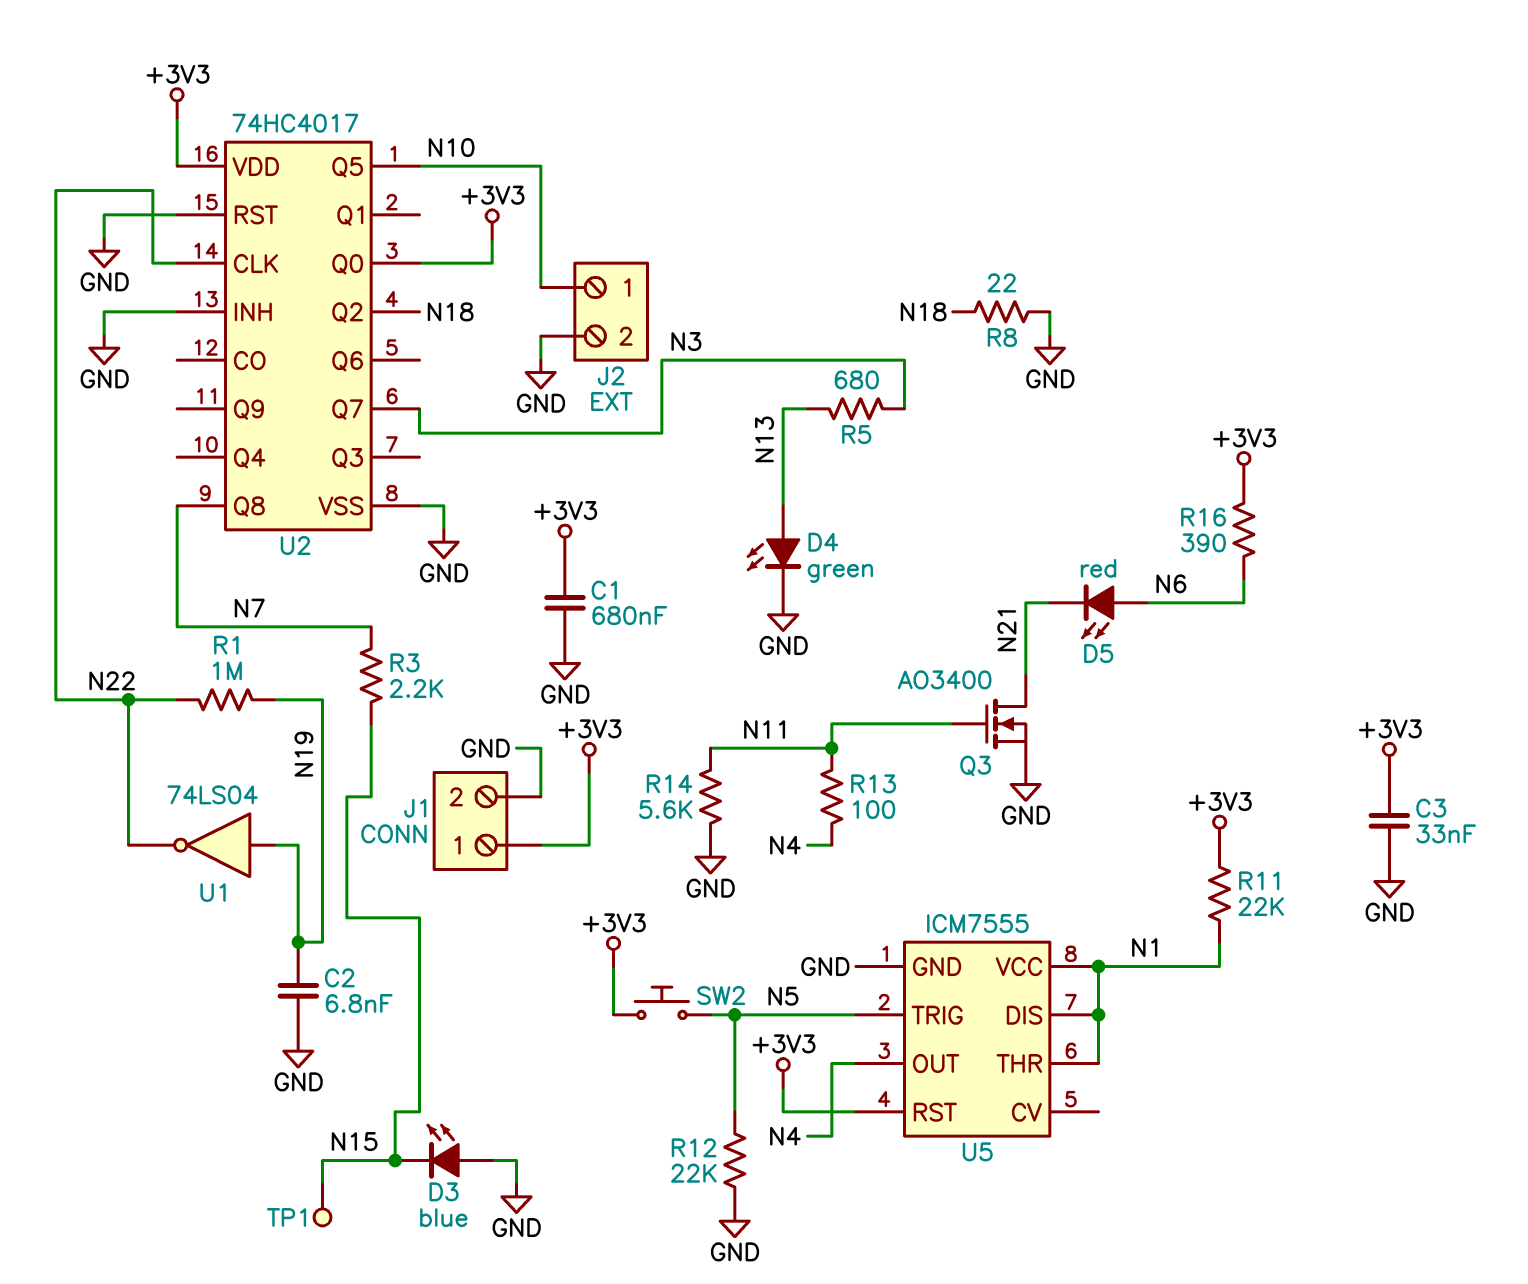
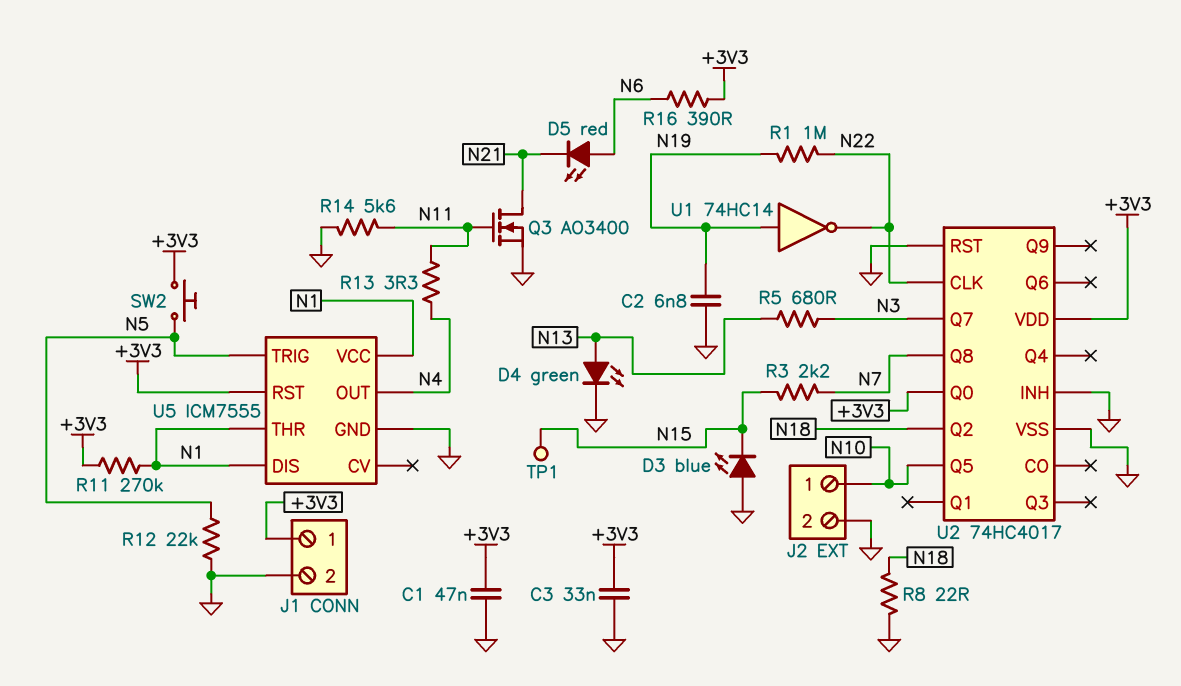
C1: 680nF (+3V3, GND) -> 47nF (+3V3, GND)
R11: 22k (+3V3, N1) -> 270k (+3V3, N1)
R13: 100 (N4, N11) -> 3.3 (N4, N11)
U1: NOT 74LS04 (in N19, out N22) -> NOT 74HC14 (in N19, out N22)

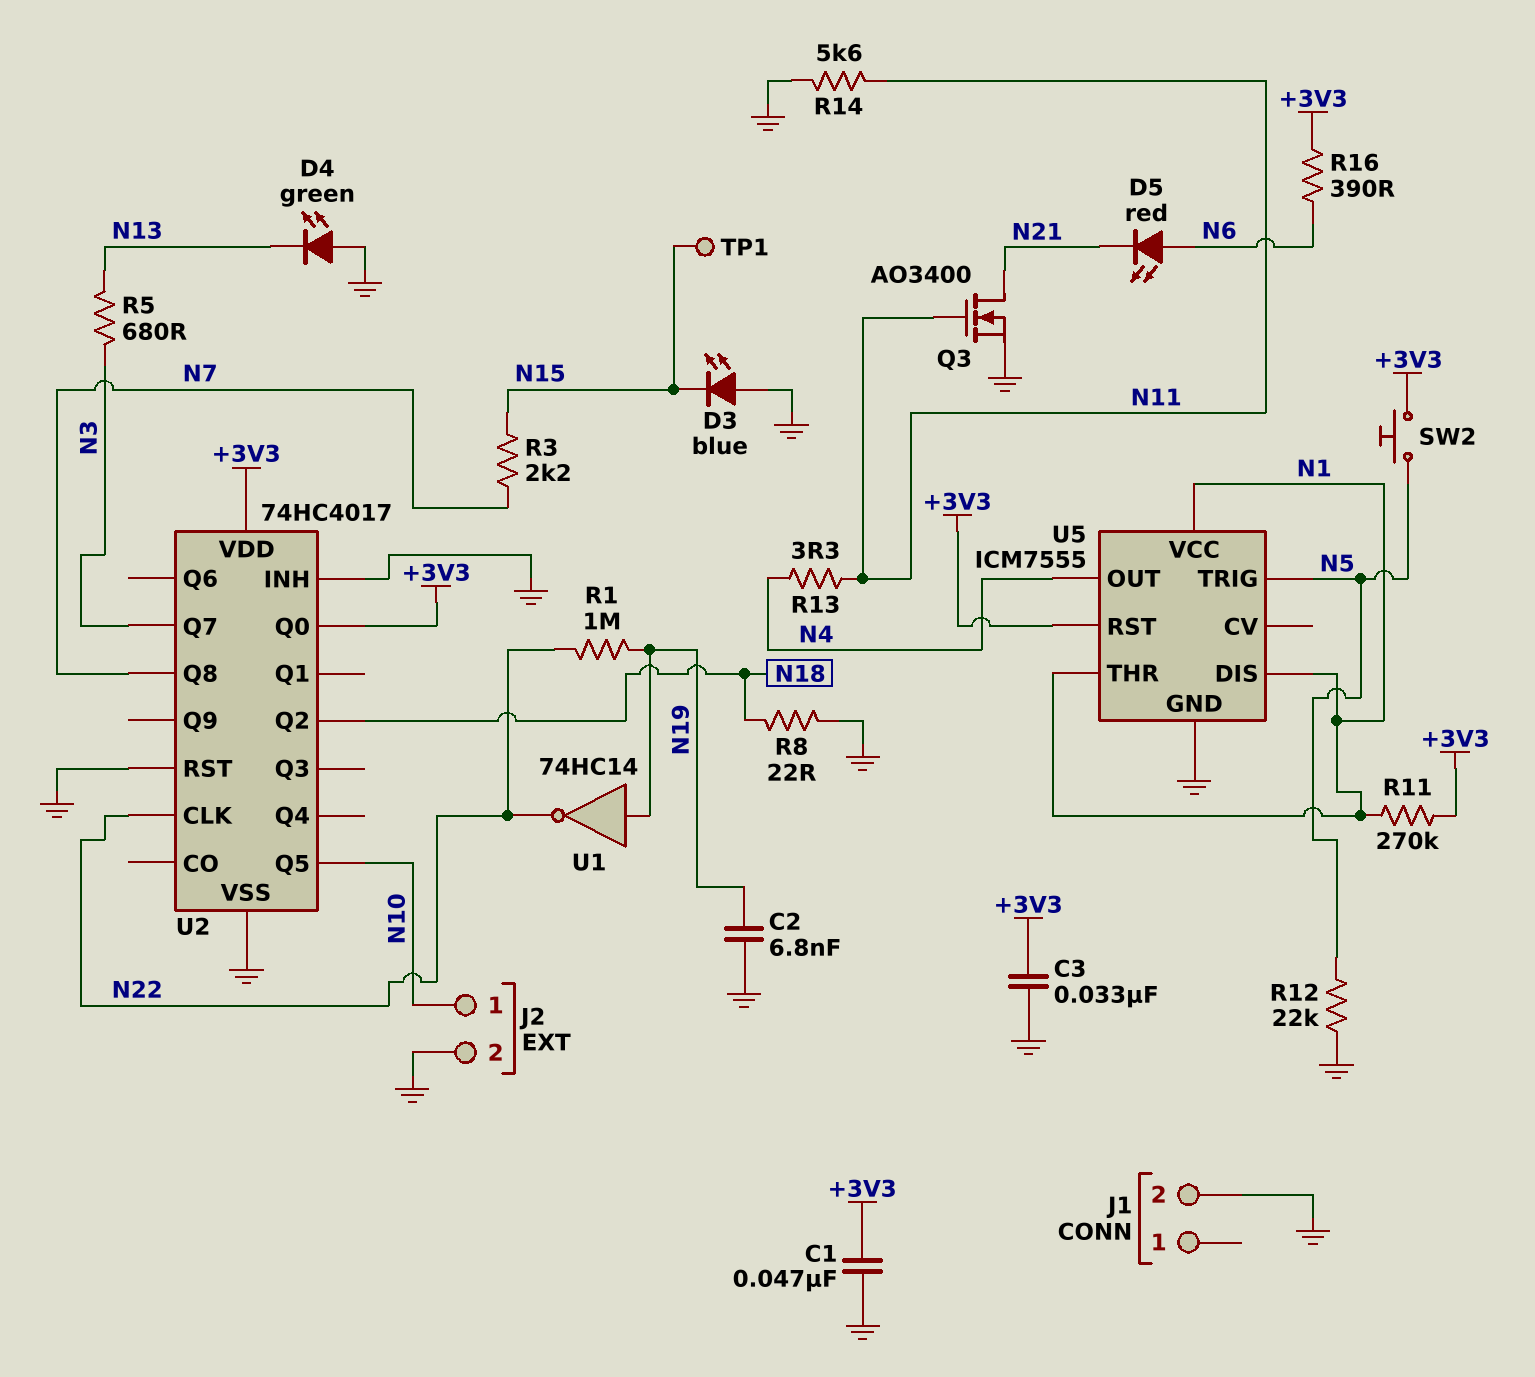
D4: LED green (A N13, K GND) -> LED green (A GND, K N13)
J1 pin 1: +3V3 -> none

